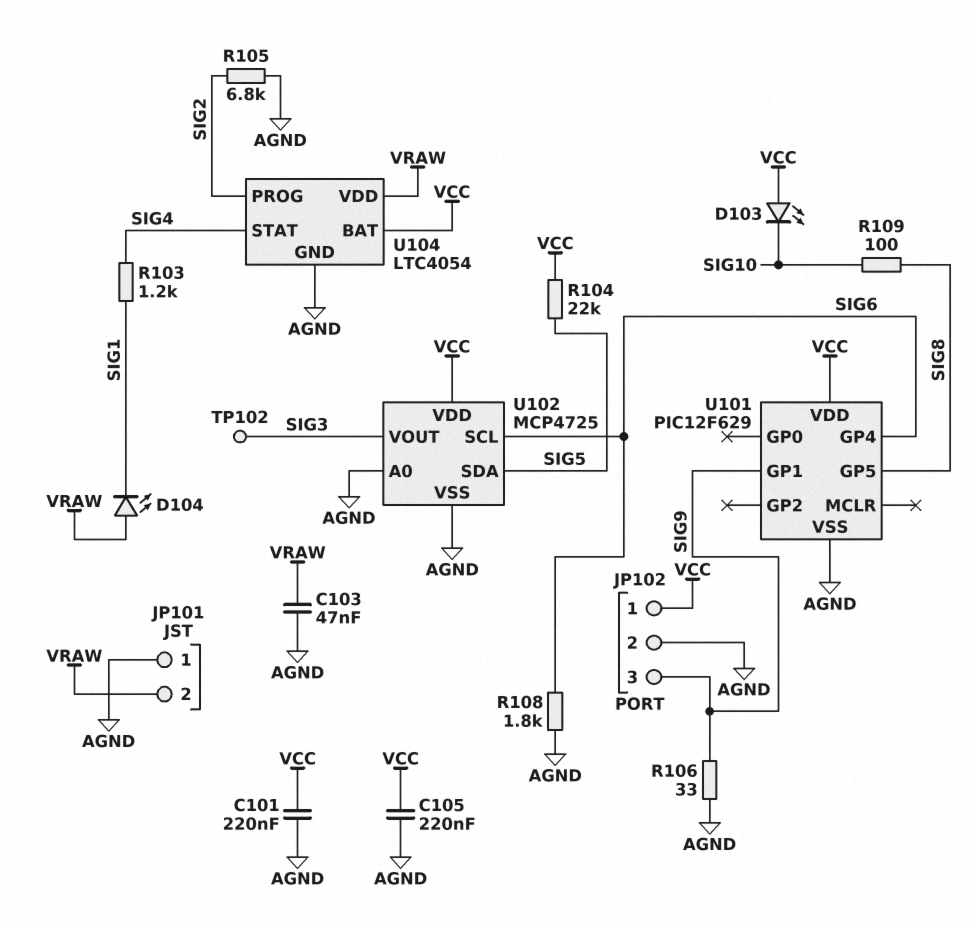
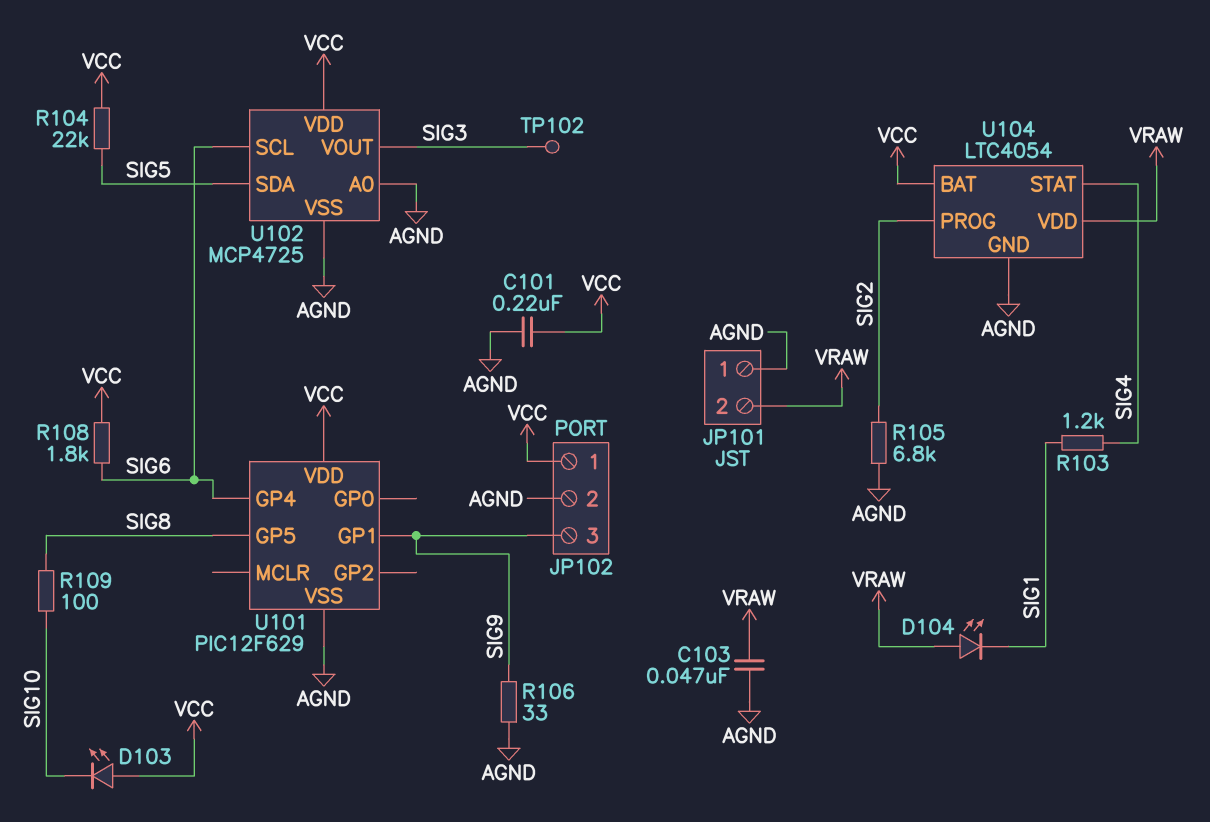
C105: 220nF (AGND, VCC) -> none
R108: 1.8k (AGND, SIG6) -> 1.8k (SIG6, VCC)

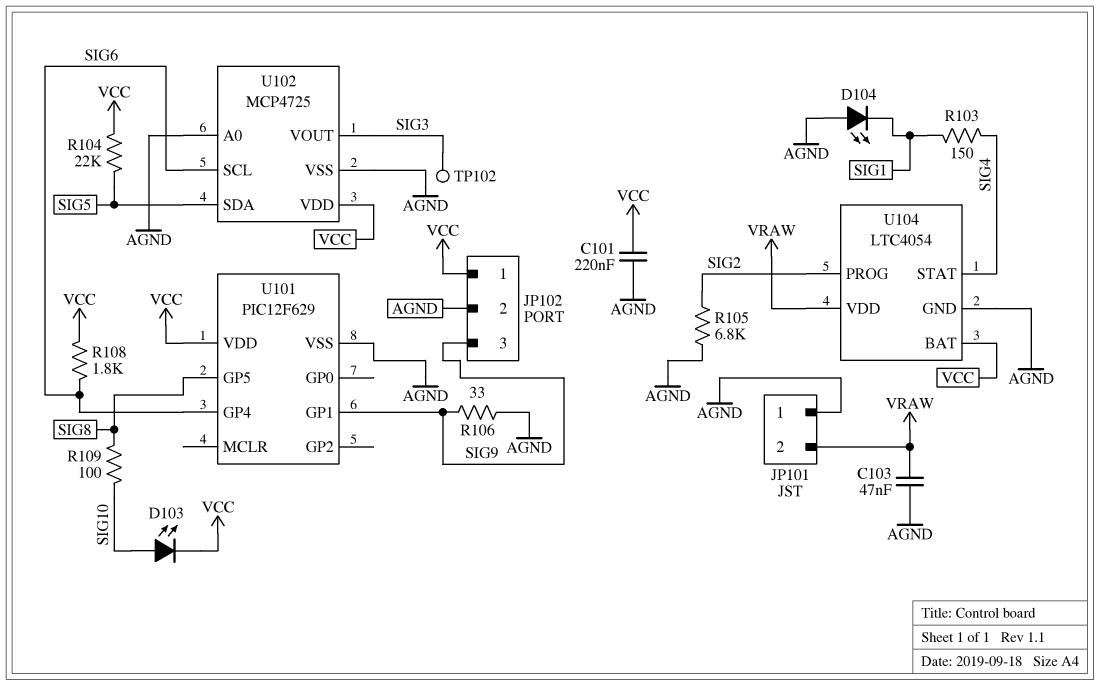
D103: LED (A VCC, K SIG10) -> LED (A SIG10, K VCC)
D104: LED (A VRAW, K SIG1) -> LED (A AGND, K SIG1)
R103: 1.2k (SIG1, SIG4) -> 150 (SIG1, SIG4)

